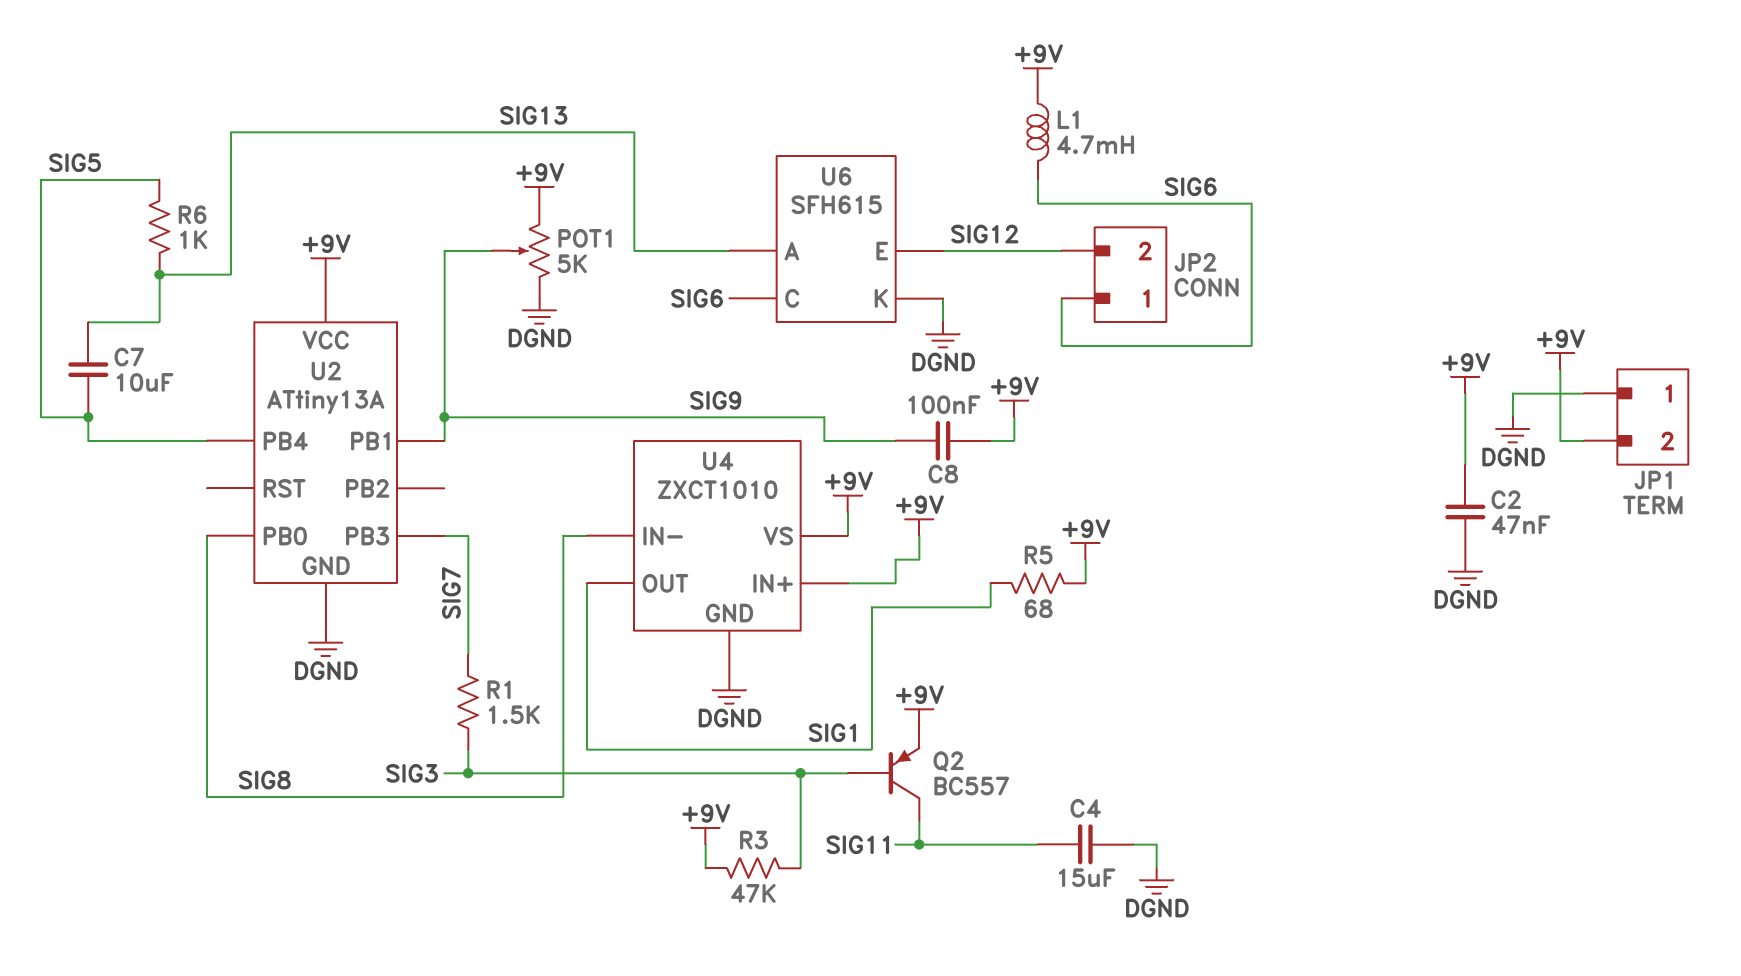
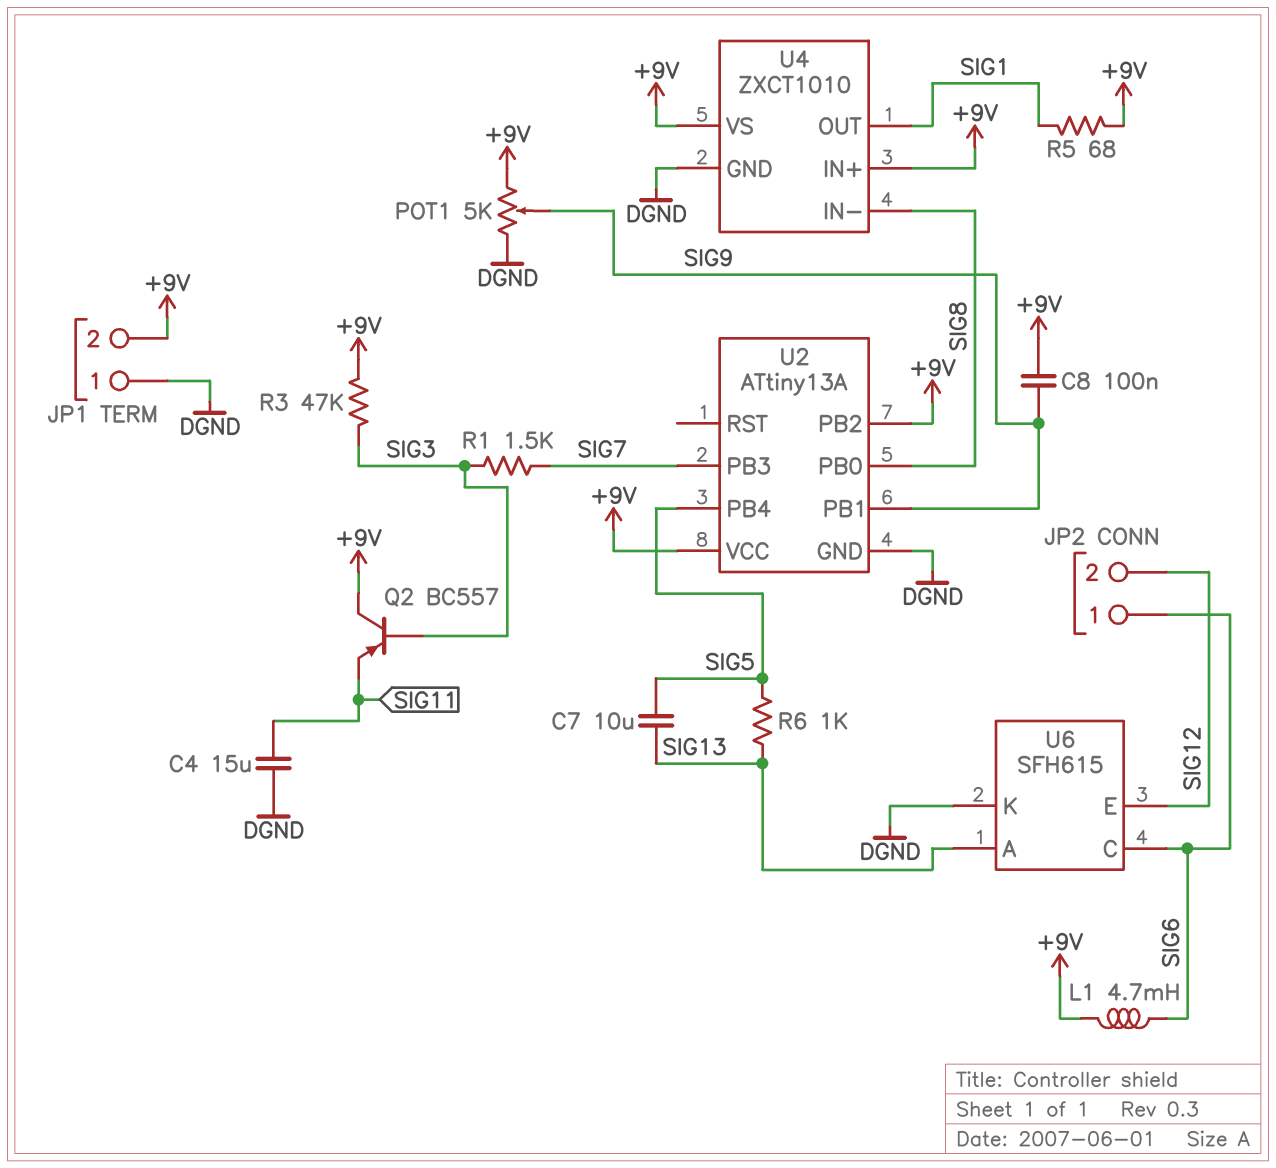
C2: 47nF (+9V, DGND) -> none
Q2: PNP BC557 (B SIG3, C SIG11, E +9V) -> PNP BC557 (B SIG3, C +9V, E SIG11)
U2 pin PB2: none -> +9V

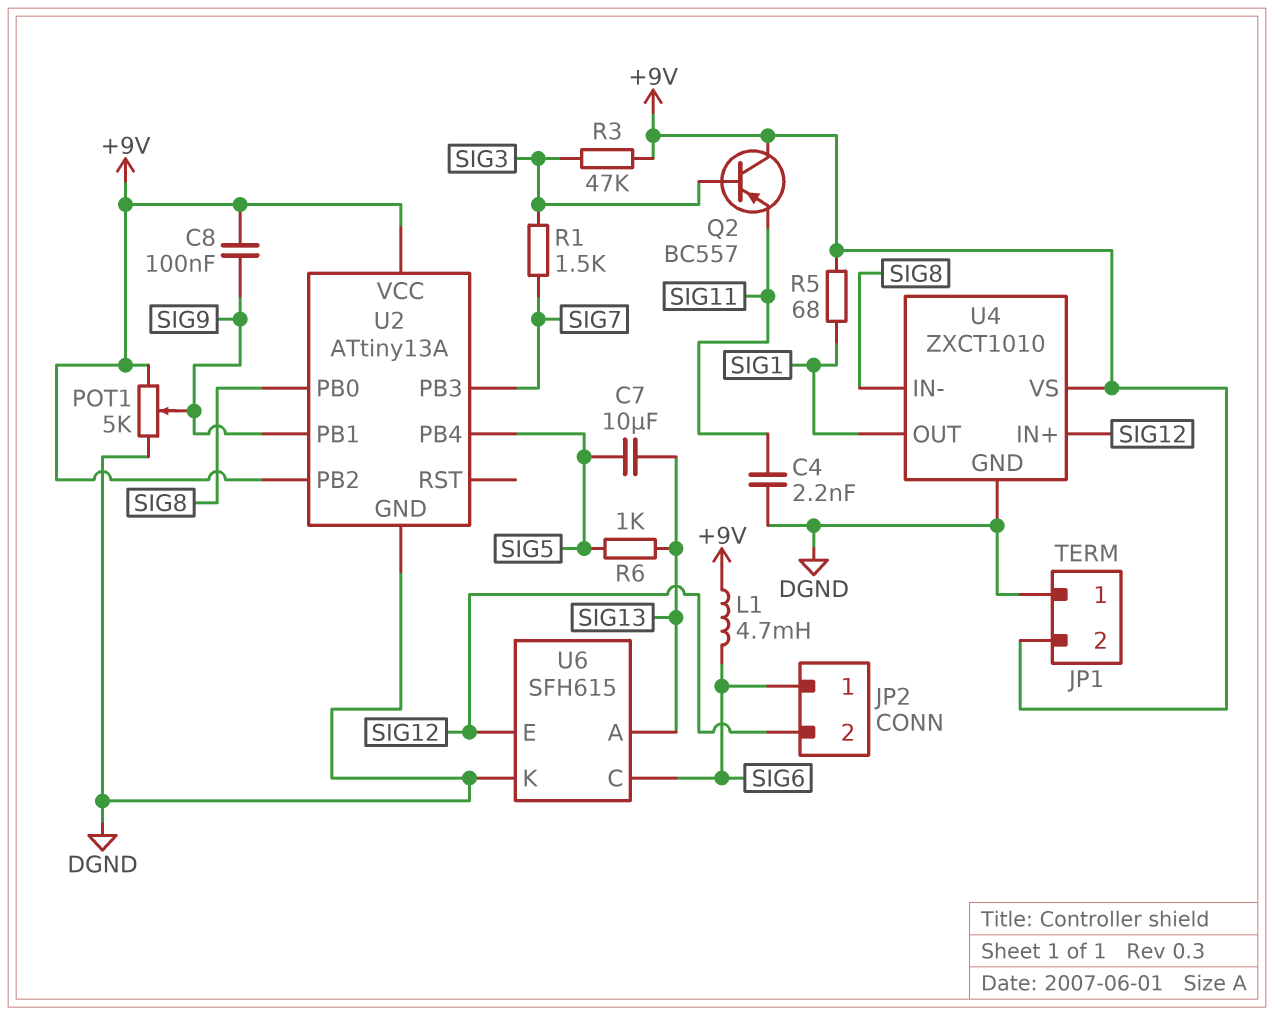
C4: 15uF (DGND, SIG11) -> 2.2nF (DGND, SIG11)
U4 pin IN+: +9V -> SIG12

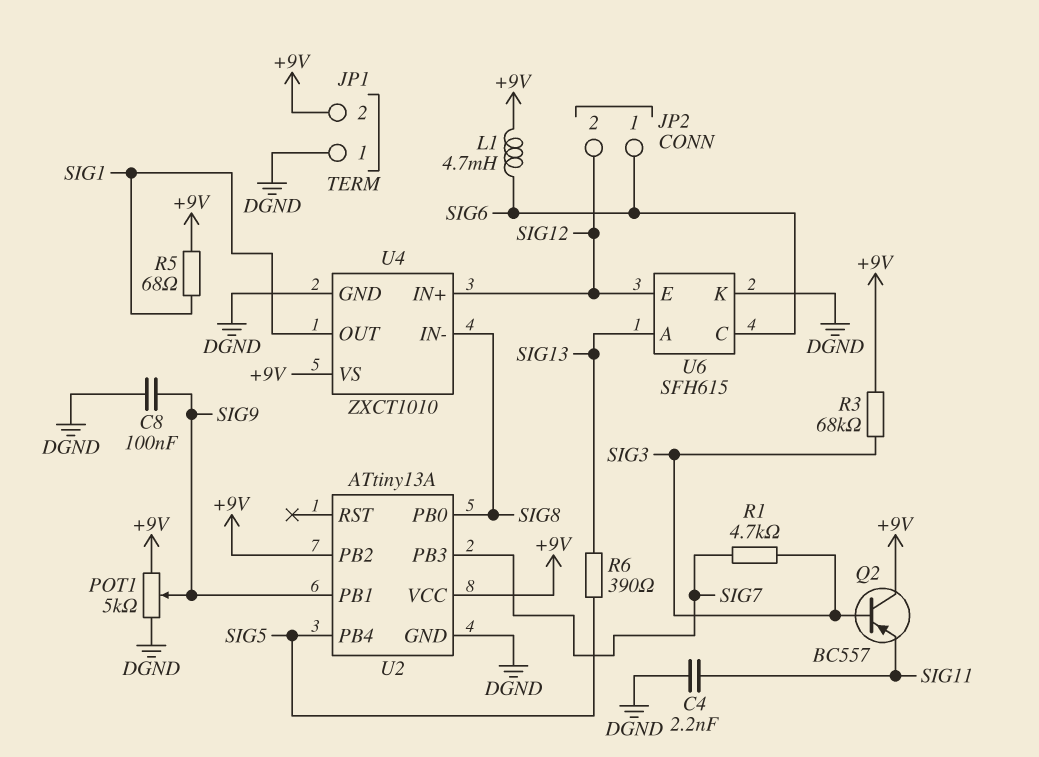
C7: 10uF (SIG5, SIG13) -> none
C8: 100nF (+9V, SIG9) -> 100nF (DGND, SIG9)
R1: 1.5k (SIG3, SIG7) -> 4.7k (SIG3, SIG7)
R3: 47k (+9V, SIG3) -> 68k (+9V, SIG3)
R6: 1k (SIG5, SIG13) -> 390 (SIG5, SIG13)

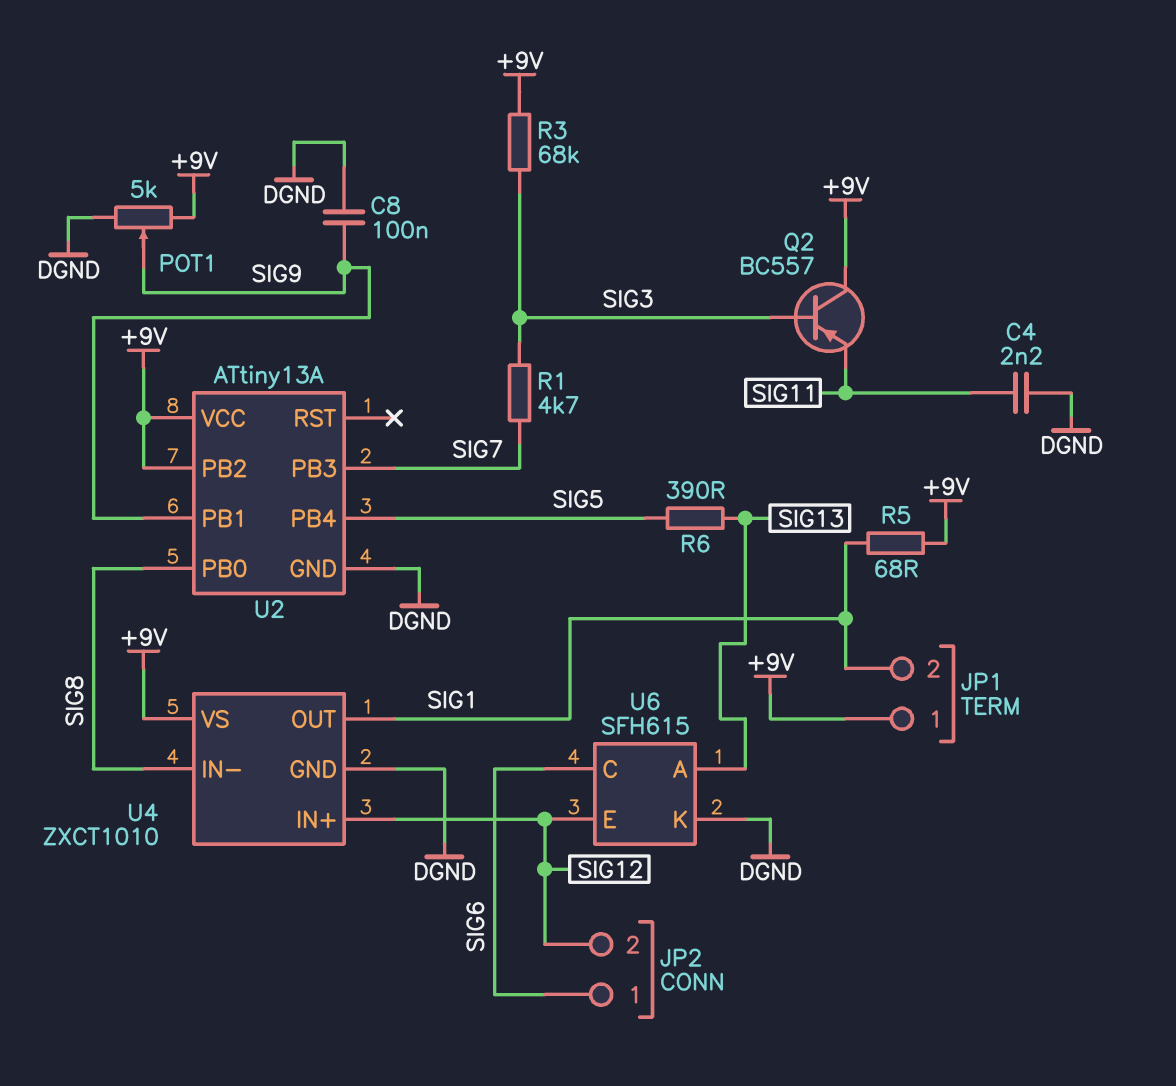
JP1 pin 1: DGND -> +9V
JP1 pin 2: +9V -> SIG1
L1: 4.7mH (+9V, SIG6) -> none

